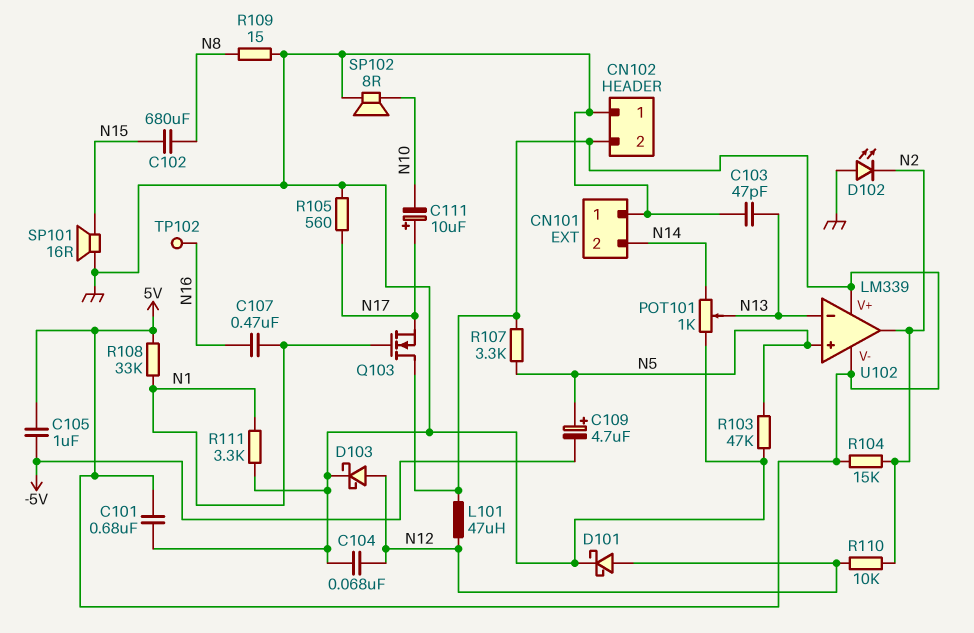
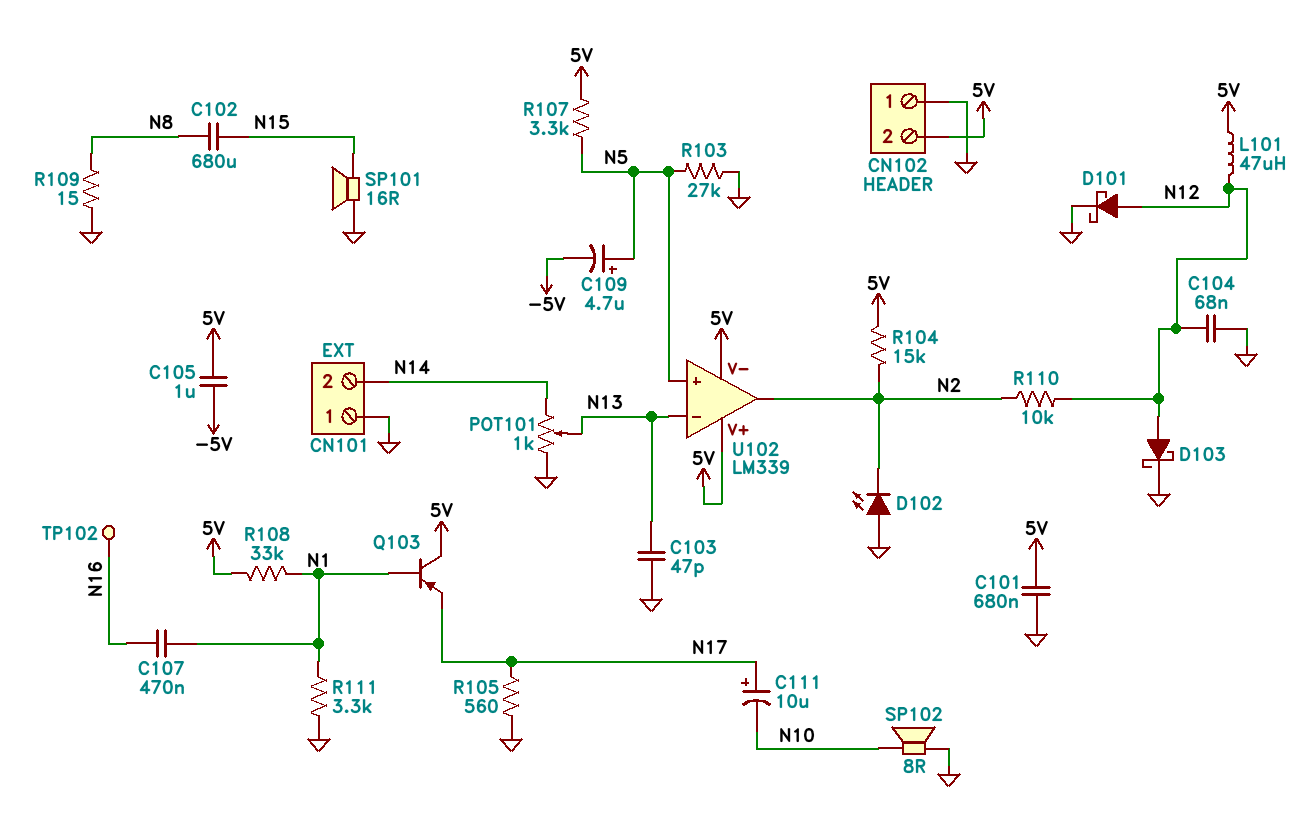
Q103: NMOS (G N1, D 5V, S N17) -> PNP (B N1, C 5V, E N17)
R103: 47k (GND, N5) -> 27k (GND, N5)

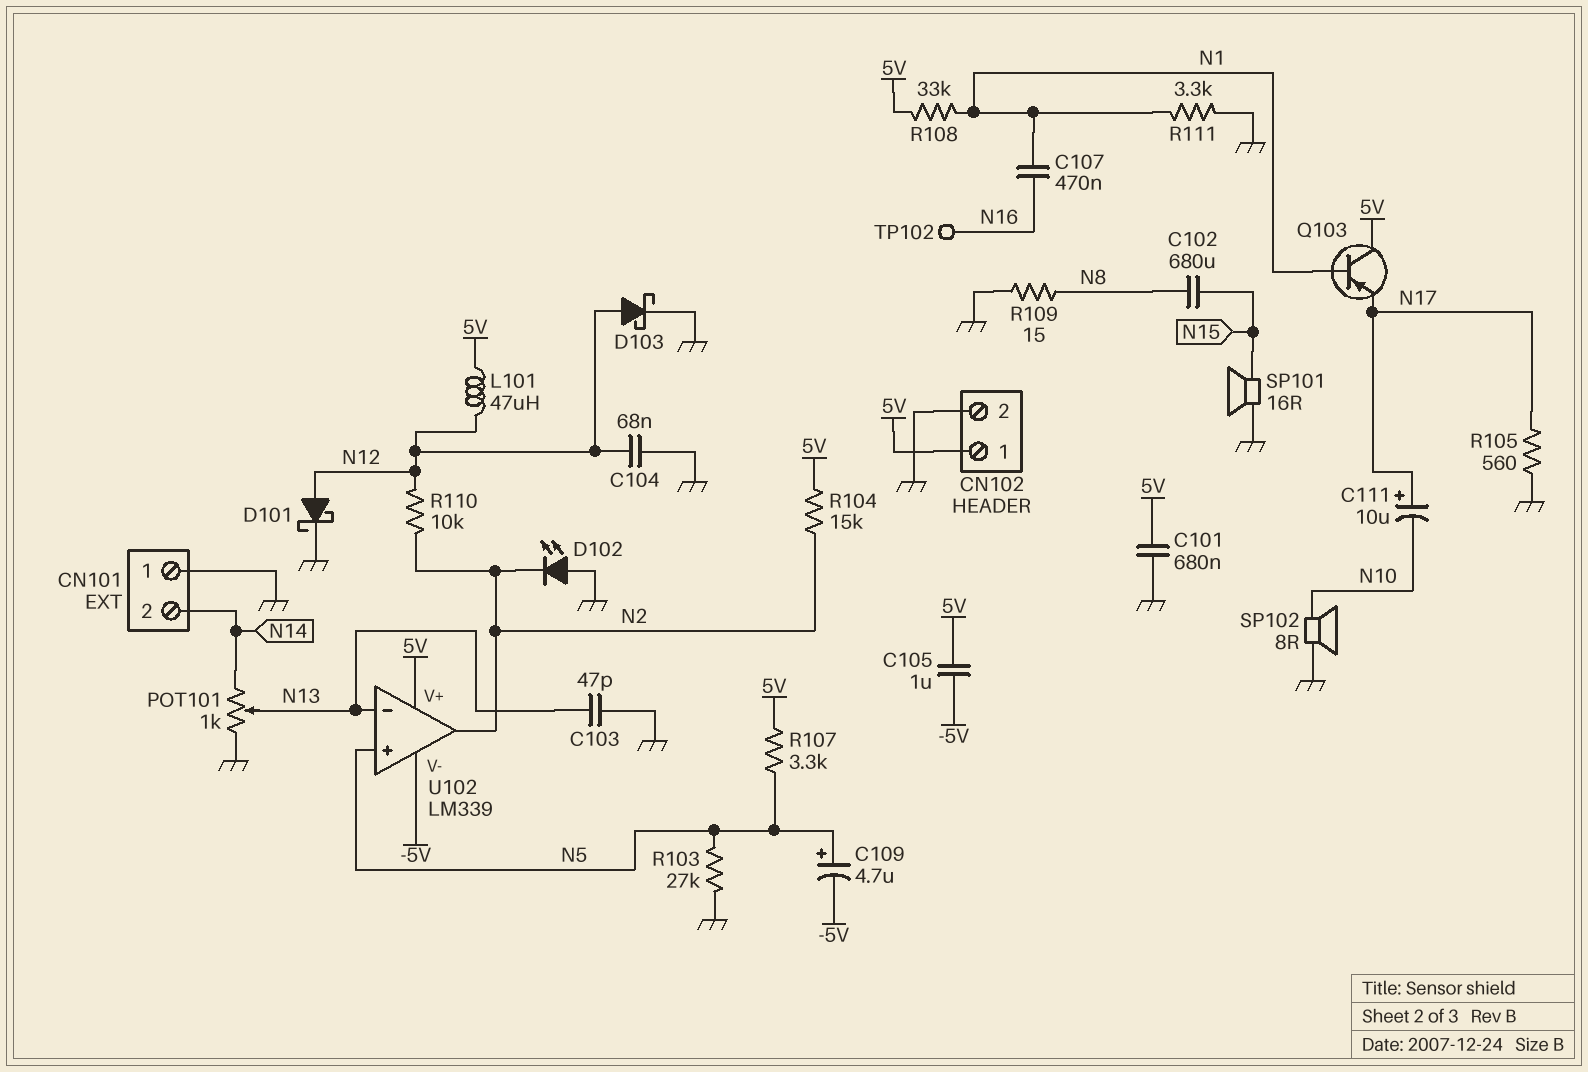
CN102 pin 1: GND -> 5V
CN102 pin 2: 5V -> GND
U102 pin V-: 5V -> -5V

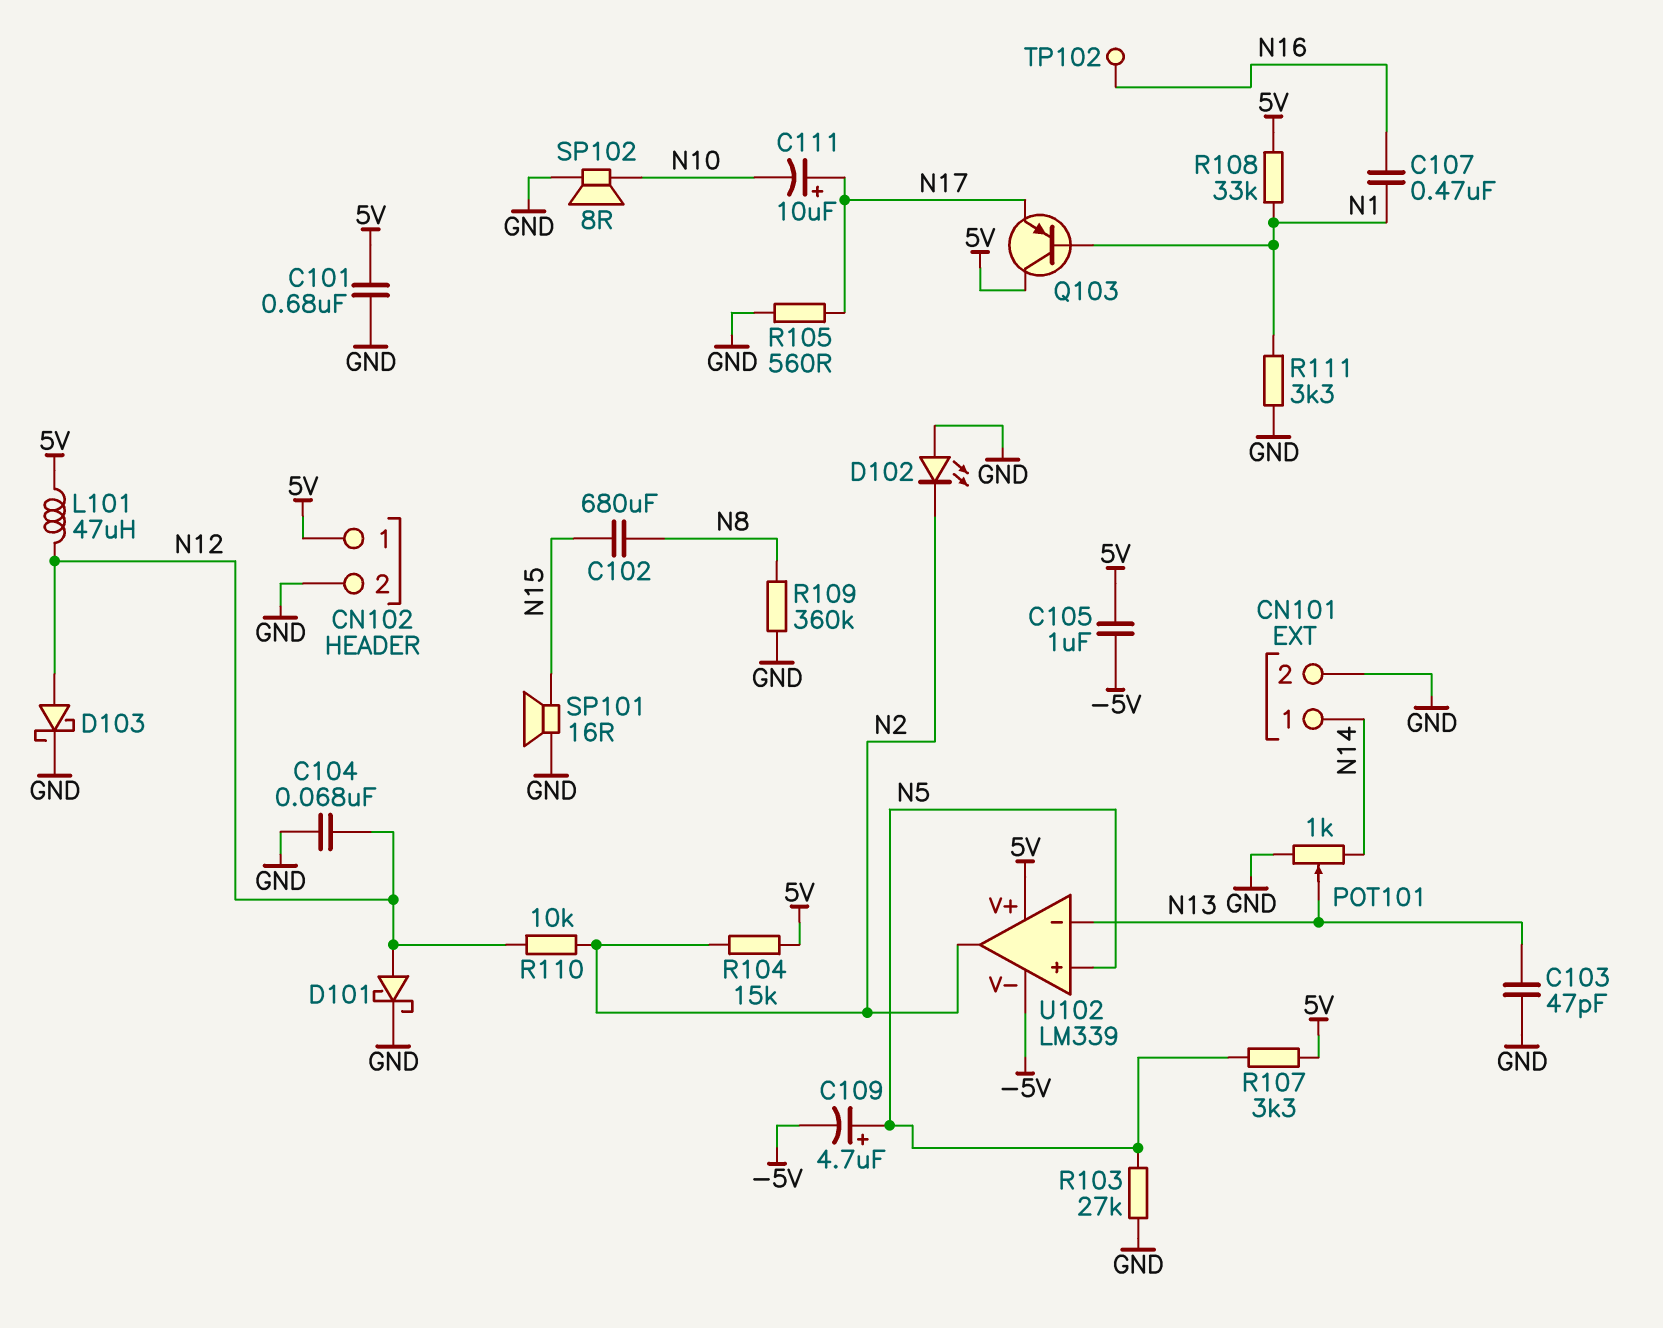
CN101 pin 1: GND -> N14
CN101 pin 2: N14 -> GND
R109: 15 (GND, N8) -> 360k (GND, N8)

